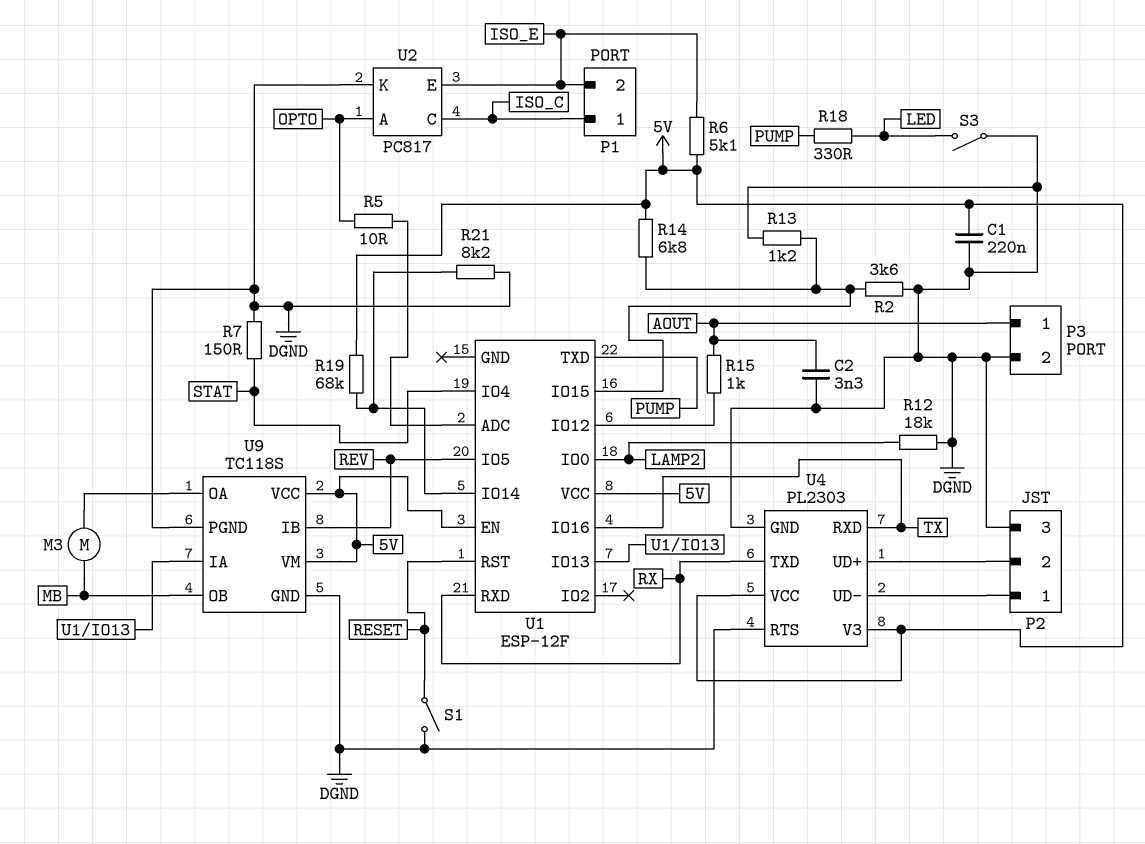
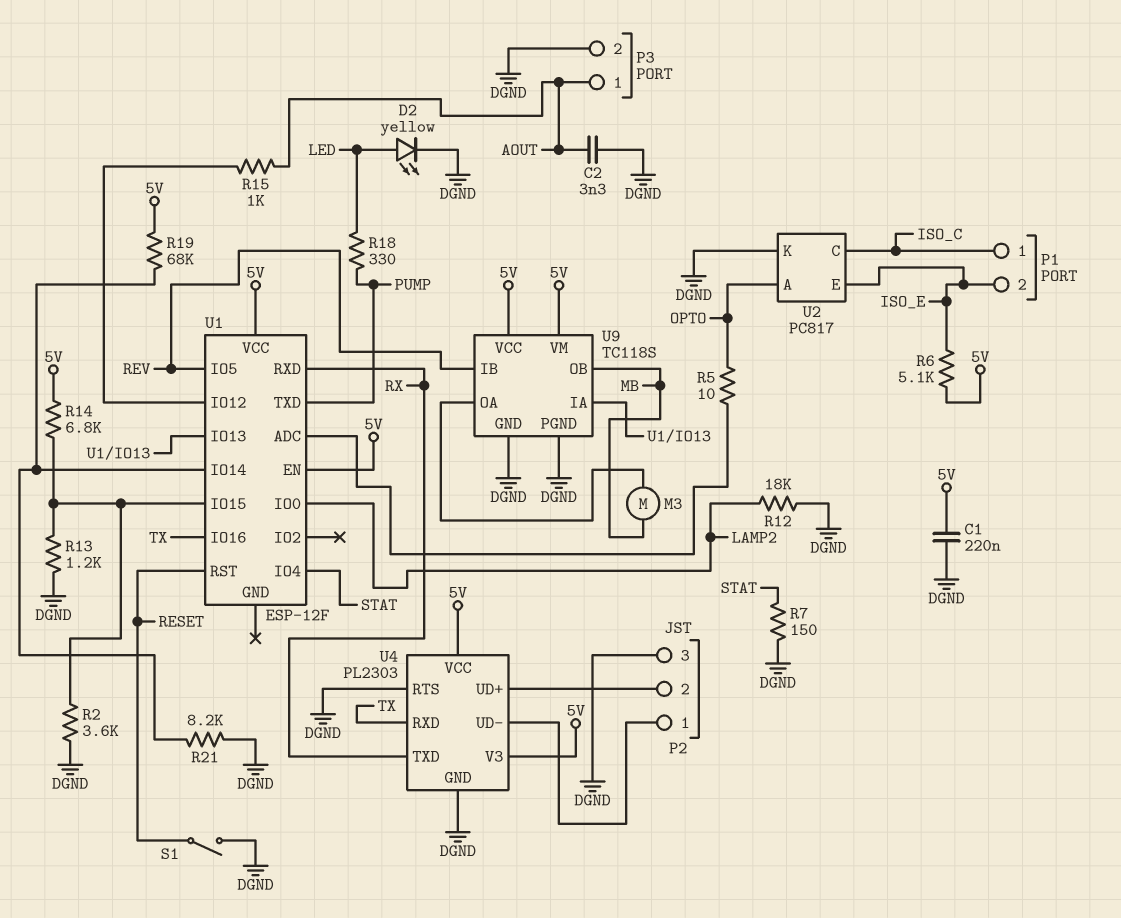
D2: none -> LED yellow (A LED, K DGND)
S3: switch (DGND, LED) -> none

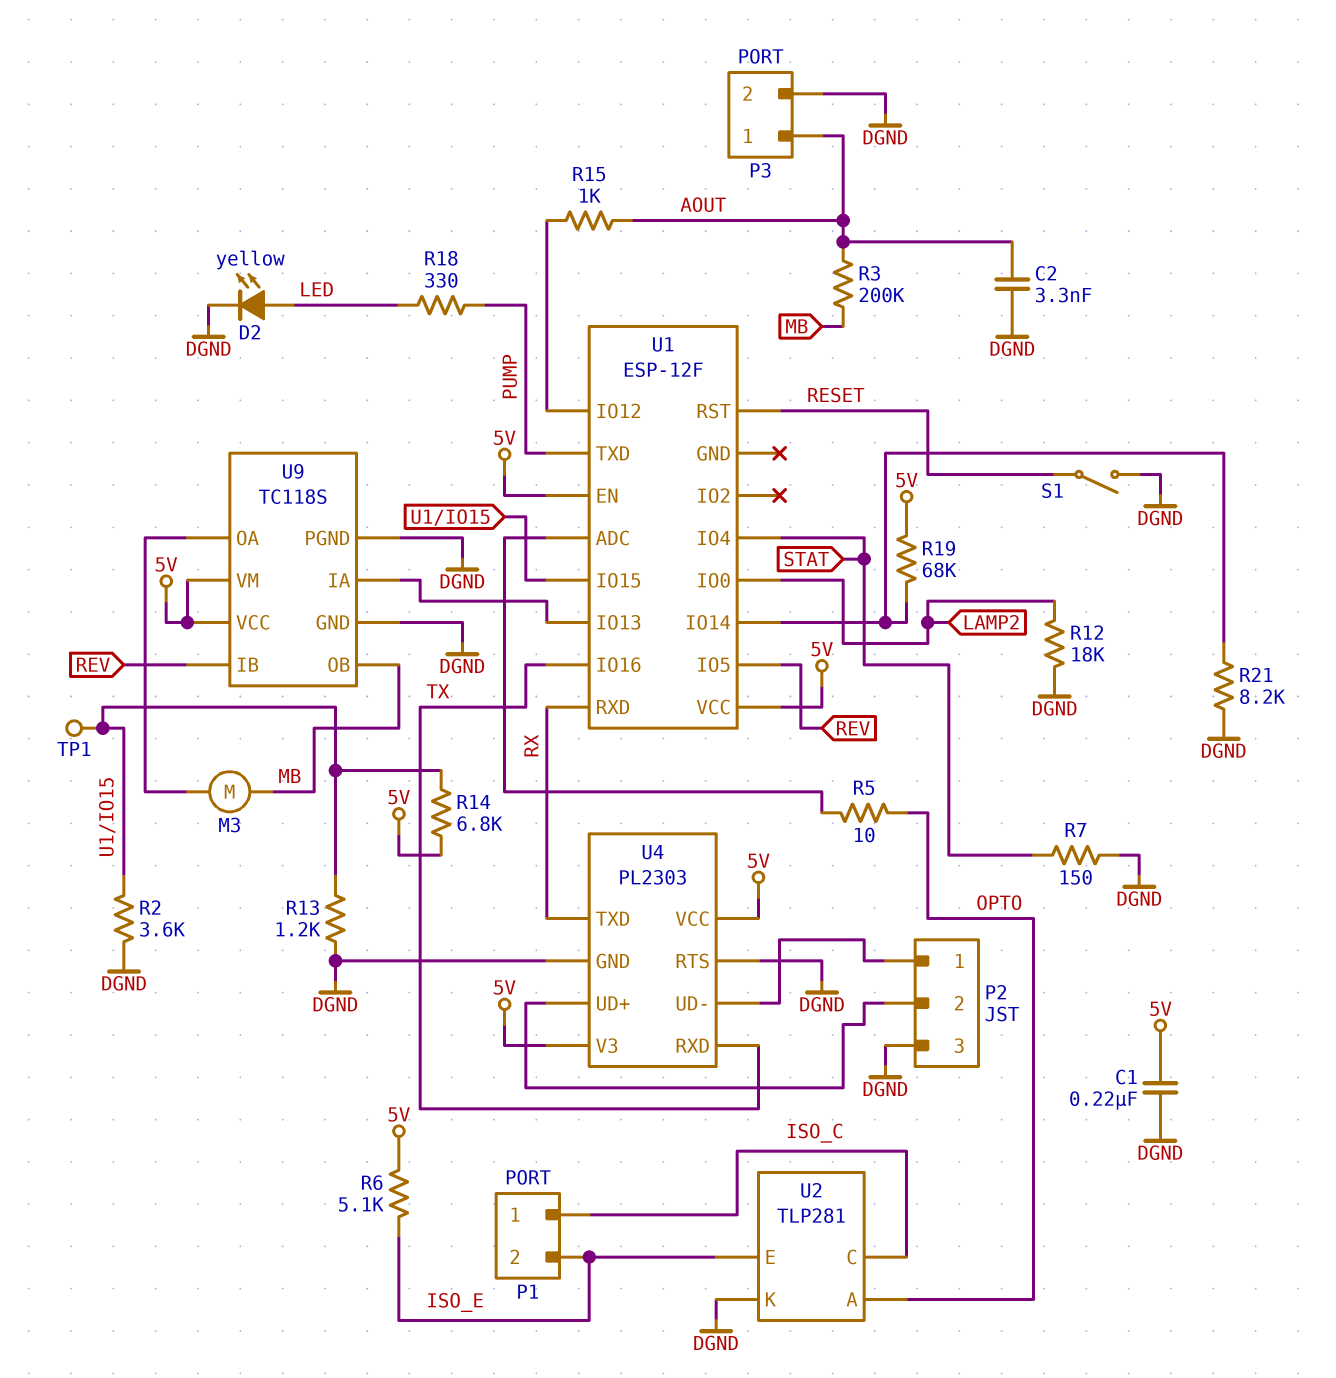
R3: none -> 200k (AOUT, MB)
TP1: none -> test point (U1/IO15)
U2: PC817 -> TLP281

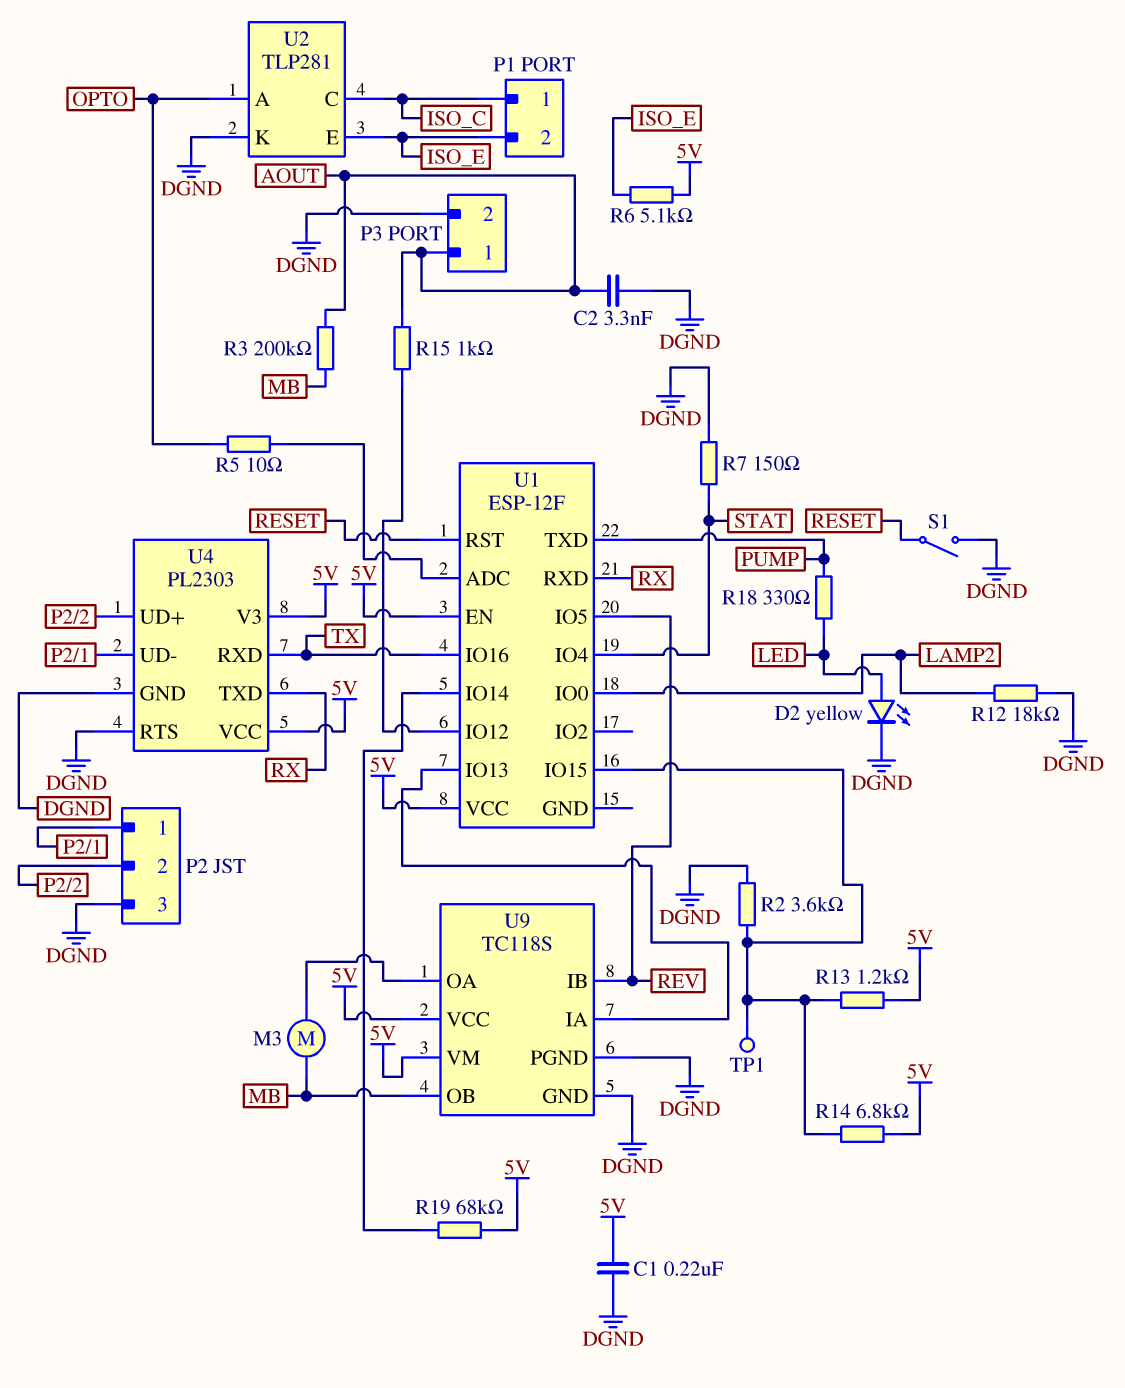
R13: 1.2k (DGND, U1/IO15) -> 1.2k (5V, U1/IO15)
R21: 8.2k (DGND, U1/IO14) -> none

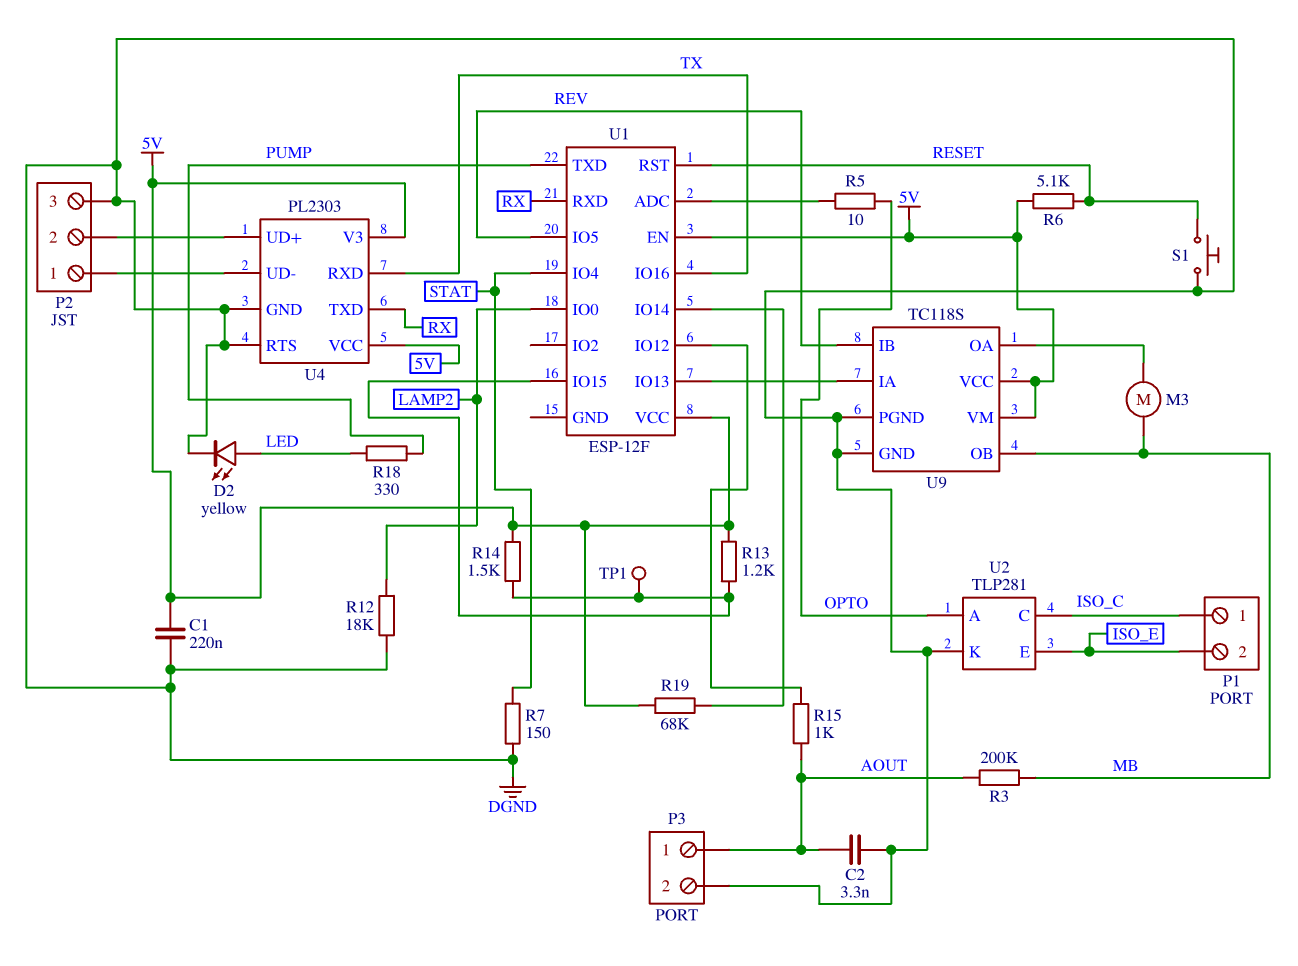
R2: 3.6k (DGND, U1/IO15) -> none
R6: 5.1k (5V, ISO_E) -> 5.1k (5V, RESET)
R14: 6.8k (5V, U1/IO15) -> 1.5k (5V, U1/IO15)
S1: switch (DGND, RESET) -> button (DGND, RESET)

